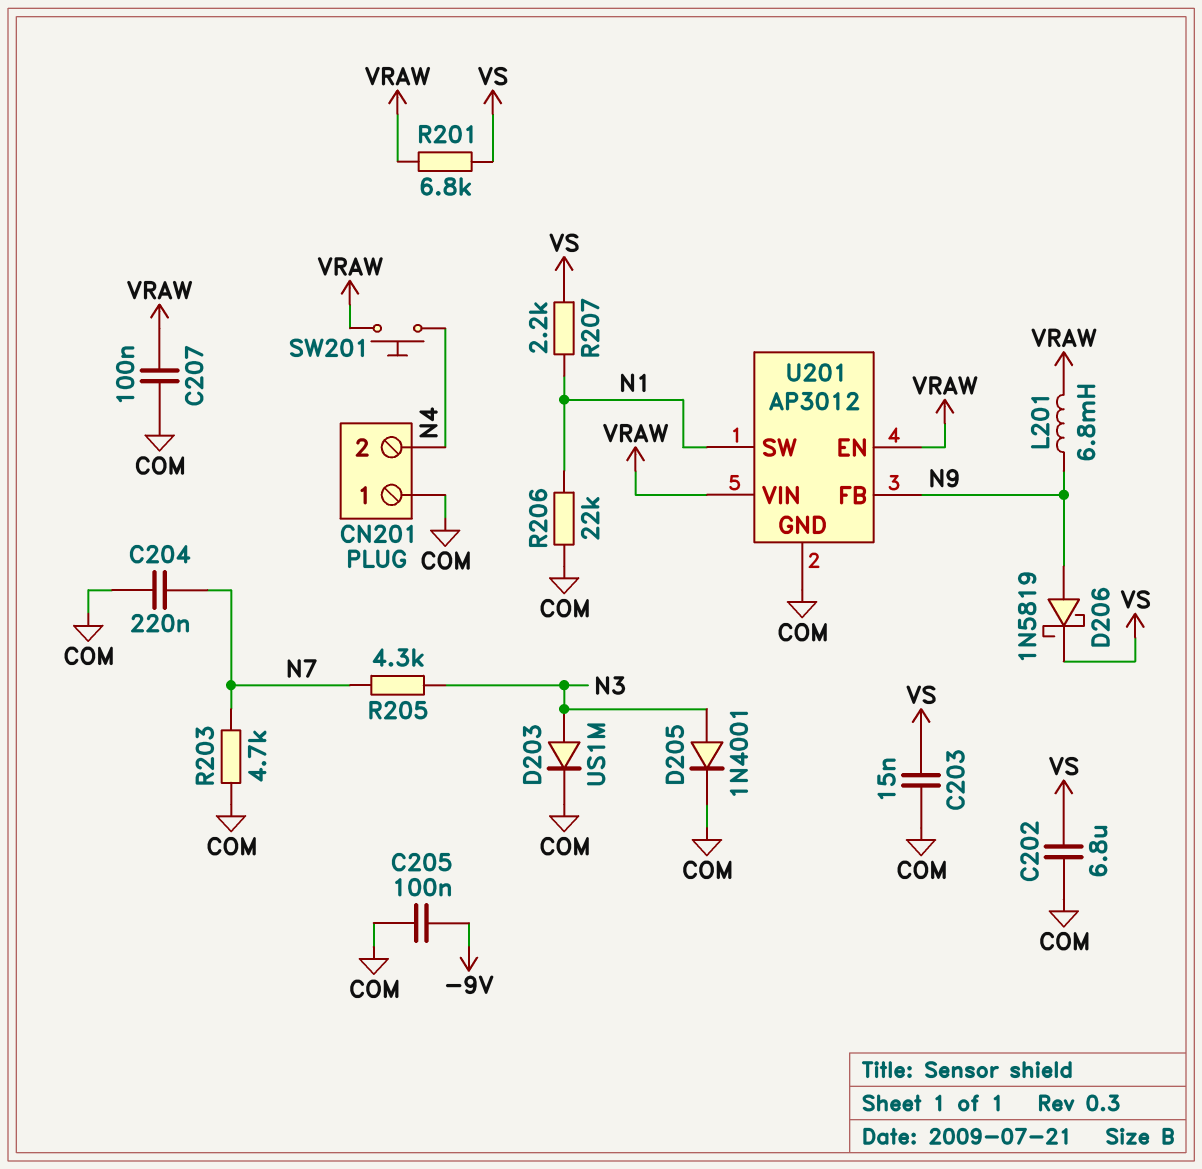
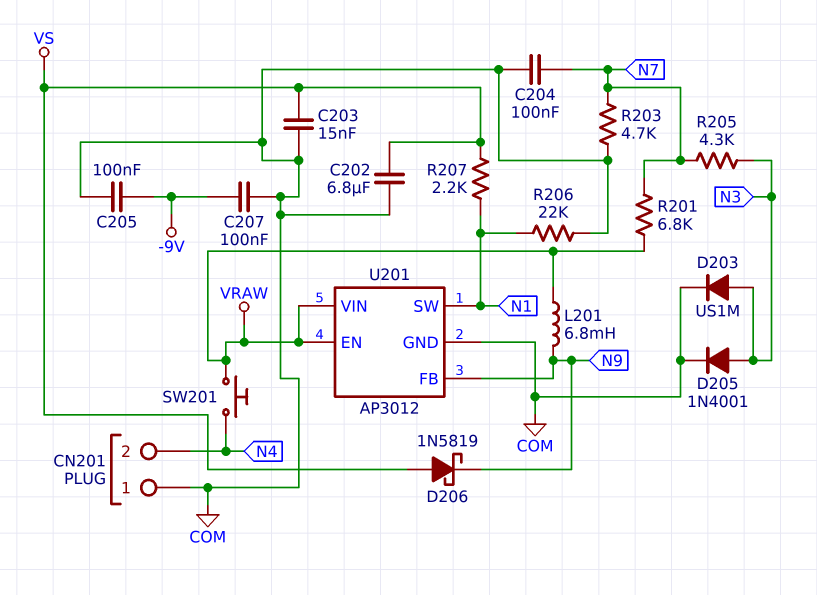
C204: 220nF (COM, N7) -> 100nF (COM, N7)
C207: 100nF (COM, VRAW) -> 100nF (-9V, COM)
D206: schottky 1N5819 (A N9, K VS) -> schottky 1N5819 (A VS, K N9)
R201: 6.8k (VRAW, VS) -> 6.8k (N7, VRAW)

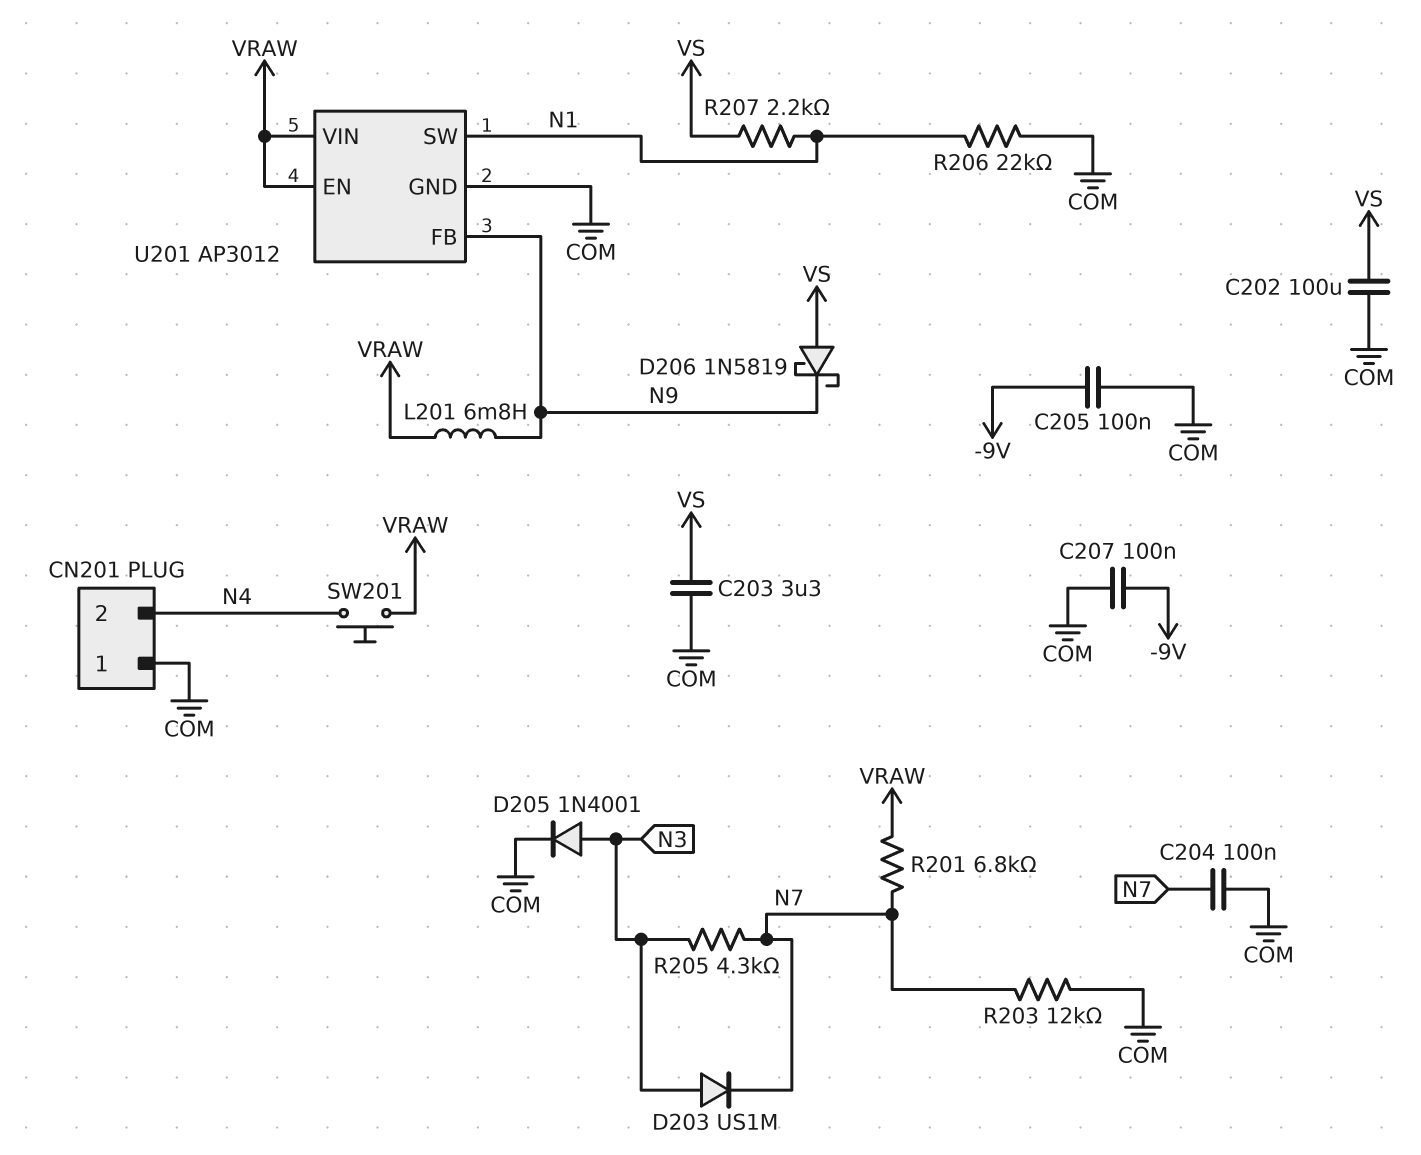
C202: 6.8uF (COM, VS) -> 100uF (COM, VS)
C203: 15nF (COM, VS) -> 3.3uF (COM, VS)
D203: diode US1M (A N3, K COM) -> diode US1M (A N3, K N7)
R203: 4.7k (COM, N7) -> 12k (COM, N7)

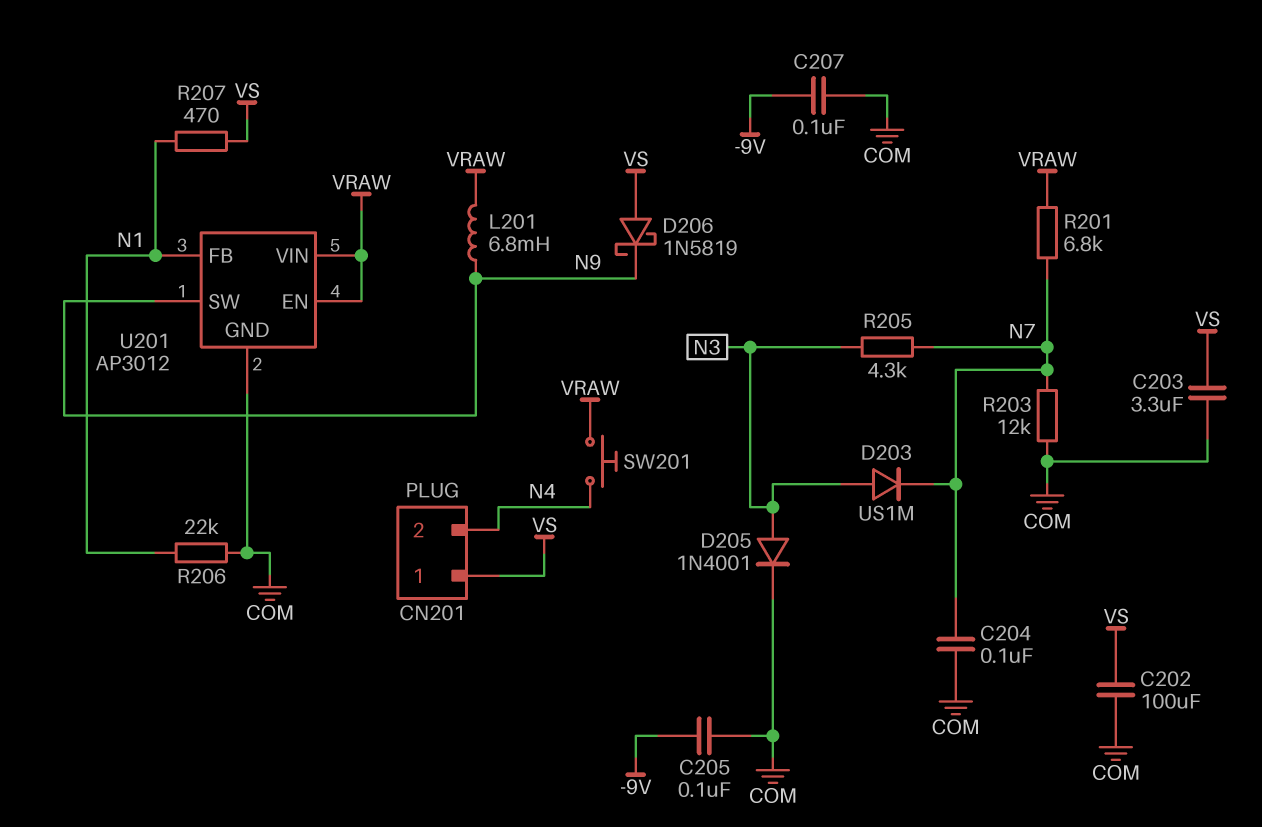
CN201 pin 1: COM -> VS
R207: 2.2k (N1, VS) -> 470 (N1, VS)
U201 pin FB: N9 -> N1
U201 pin SW: N1 -> N9

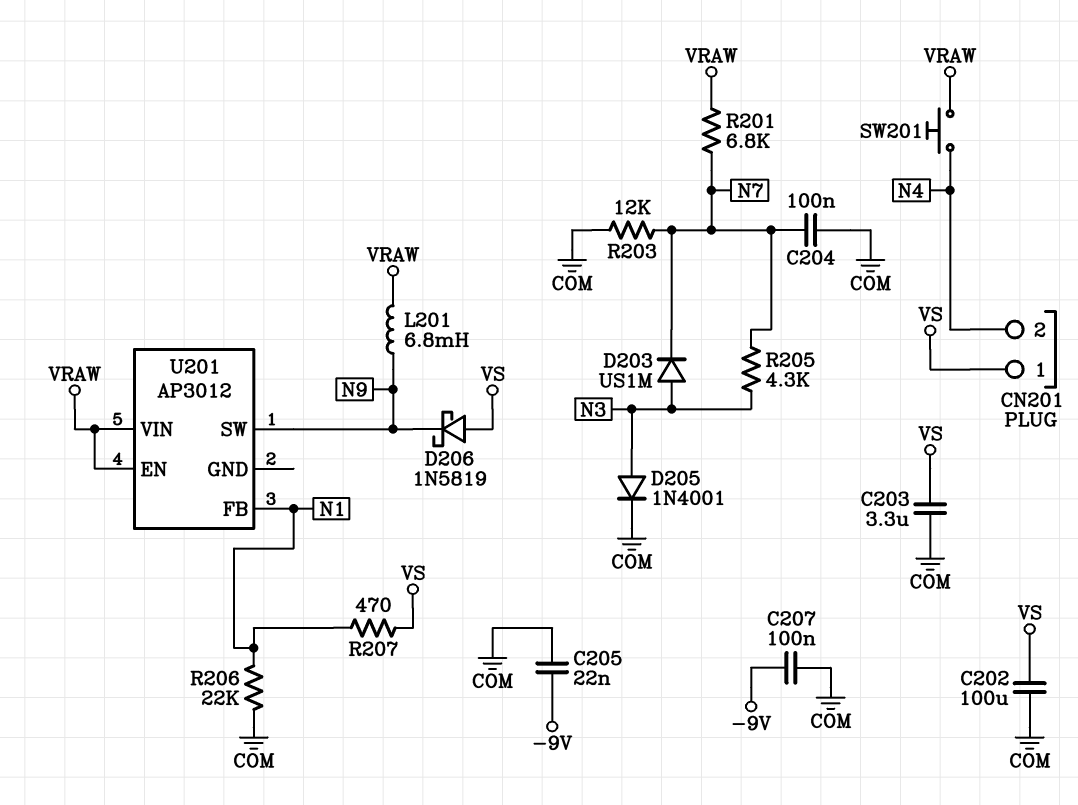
C205: 100nF (-9V, COM) -> 22nF (-9V, COM)
U201 pin GND: COM -> none

